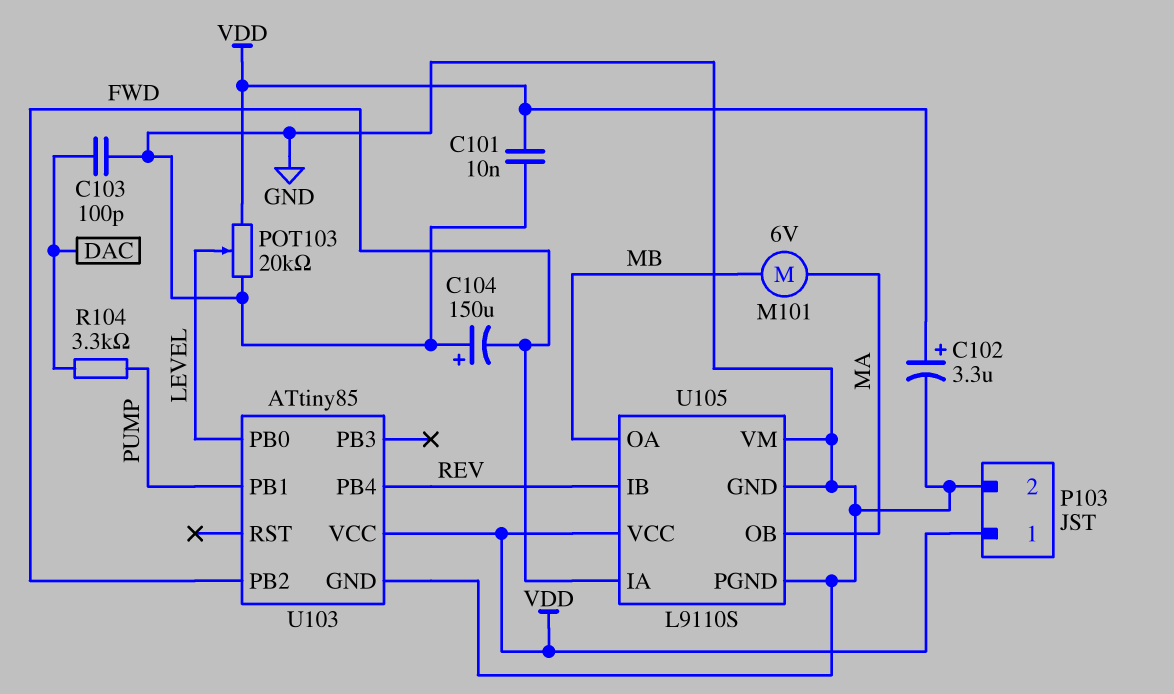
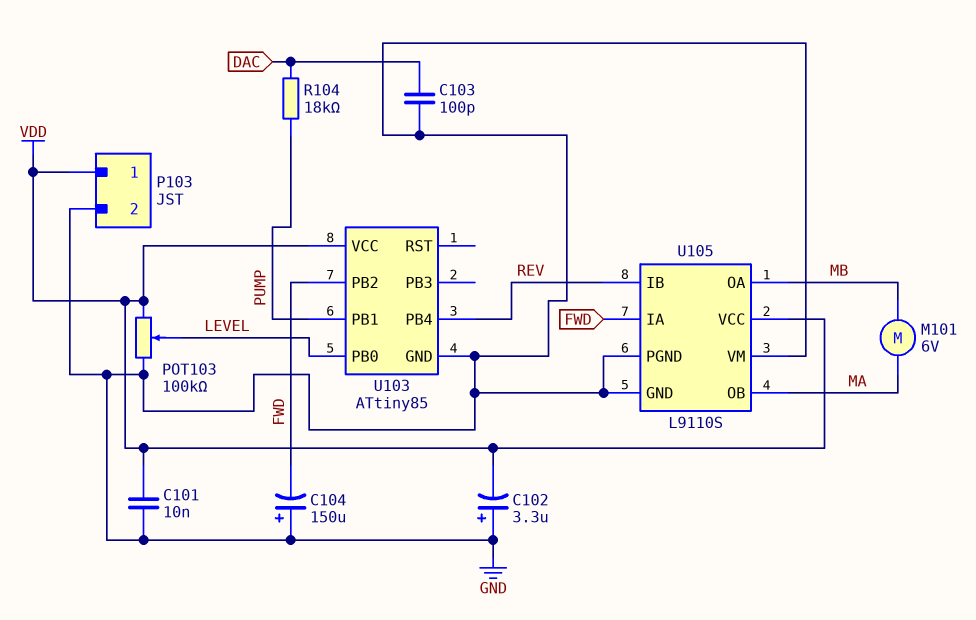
C102: 3.3uF (plus VDD, minus GND) -> 3.3uF (plus GND, minus VDD)
POT103: 20k (GND, VDD, wiper LEVEL) -> 100k (GND, VDD, wiper LEVEL)
R104: 3.3k (DAC, PUMP) -> 18k (DAC, PUMP)

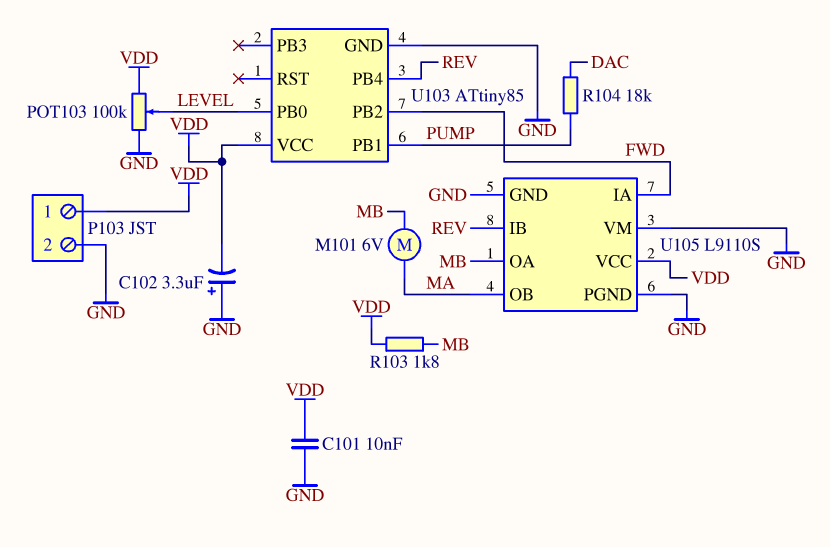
C103: 100pF (DAC, GND) -> none
C104: 150uF (plus GND, minus FWD) -> none
R103: none -> 1.8k (MB, VDD)

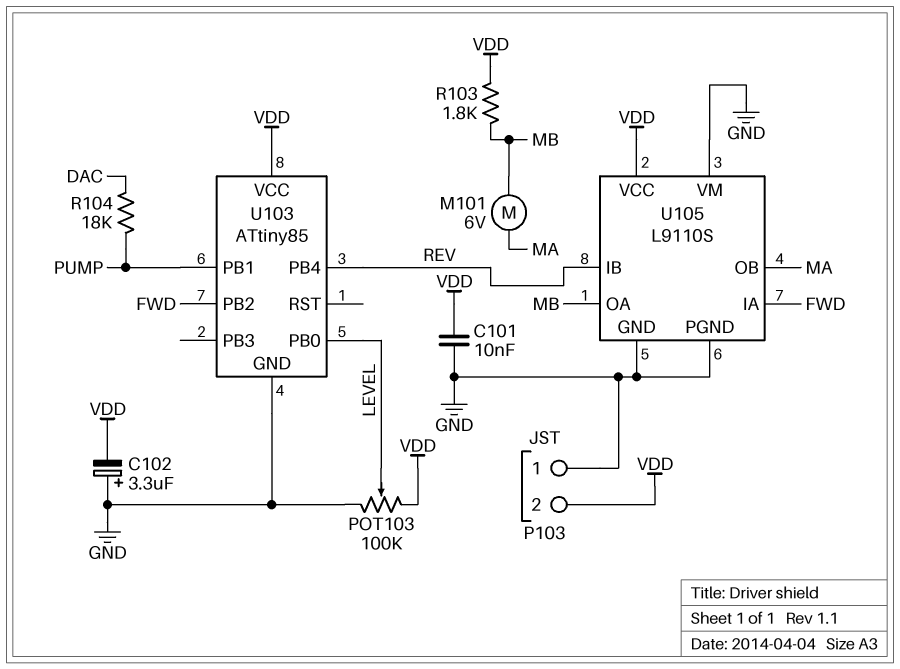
P103 pin 1: VDD -> GND
P103 pin 2: GND -> VDD

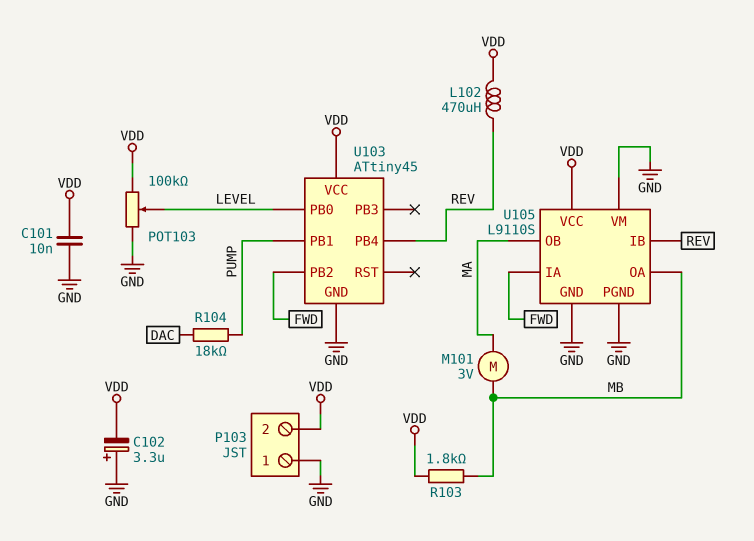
L102: none -> 470uH (REV, VDD)
M101: motor 6V (MA, MB) -> motor 3V (MA, MB)
U103: ATtiny85 -> ATtiny45

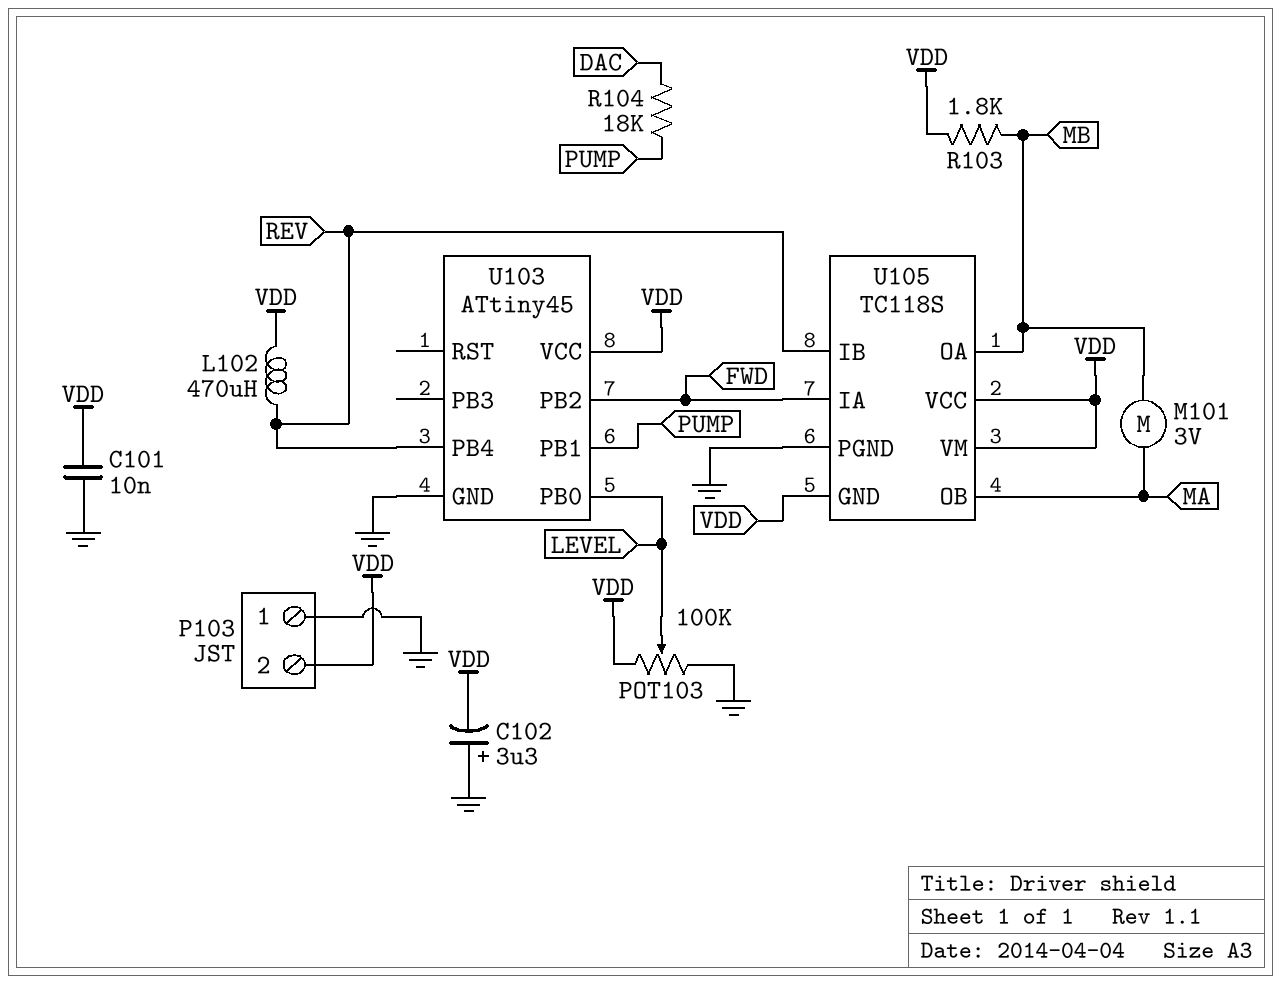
U105: L9110S -> TC118S
U105 pin GND: GND -> VDD
U105 pin VM: GND -> VDD

